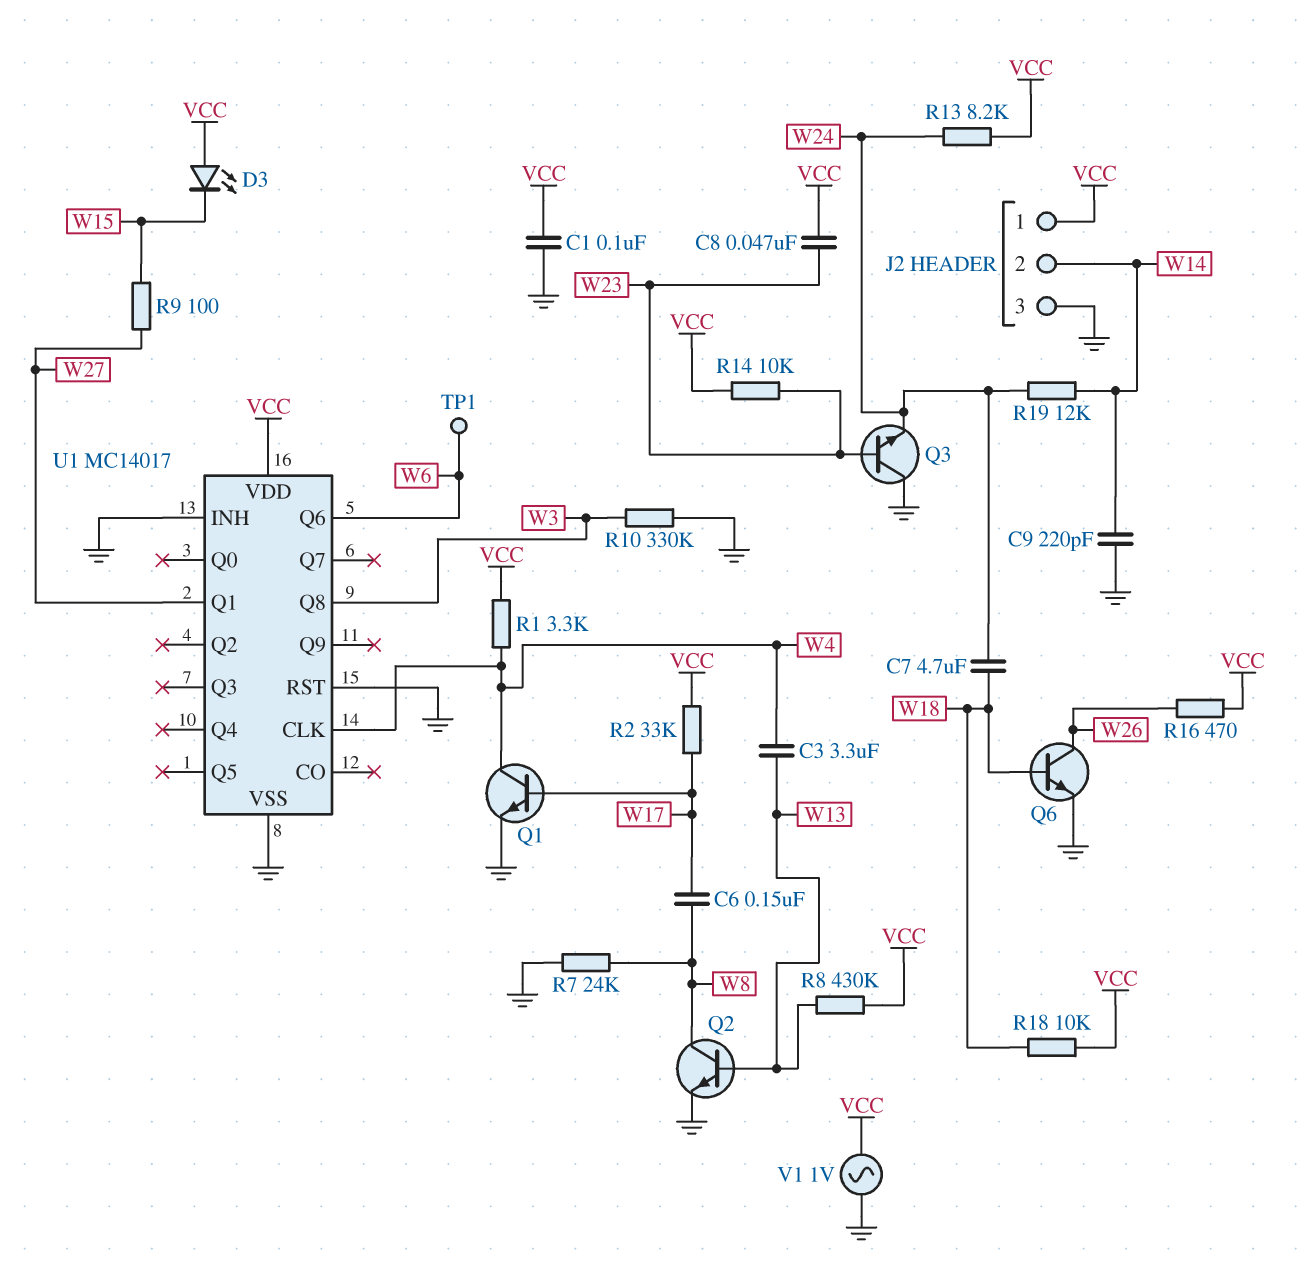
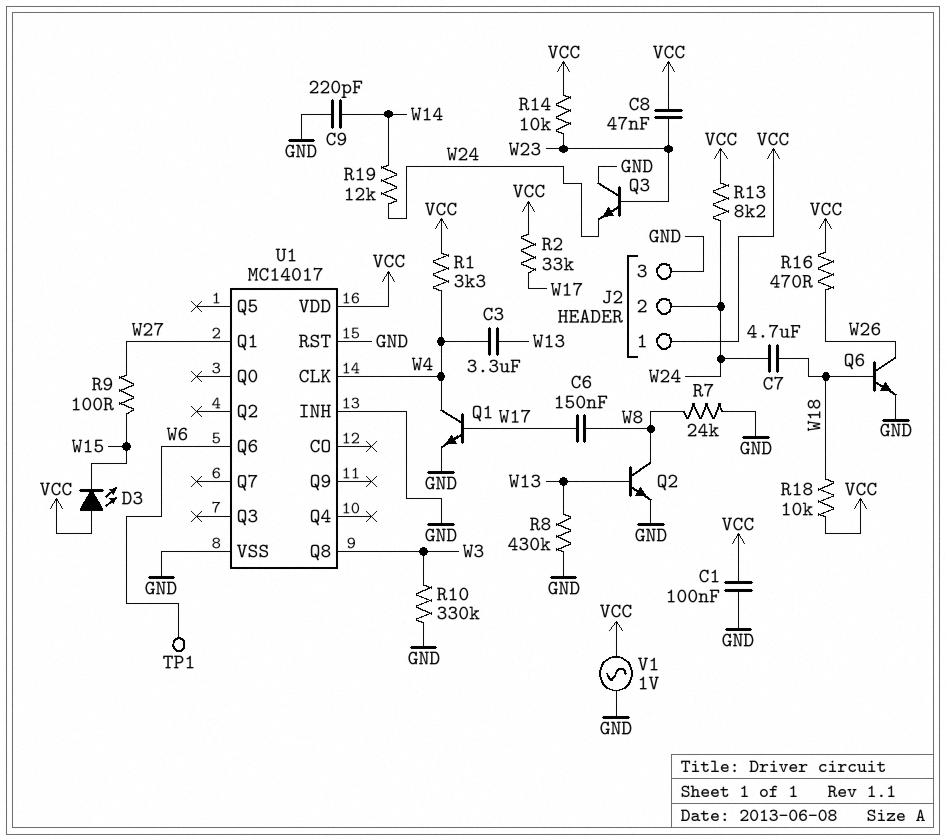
J2 pin 2: W14 -> W24
R8: 430k (VCC, W13) -> 430k (GND, W13)

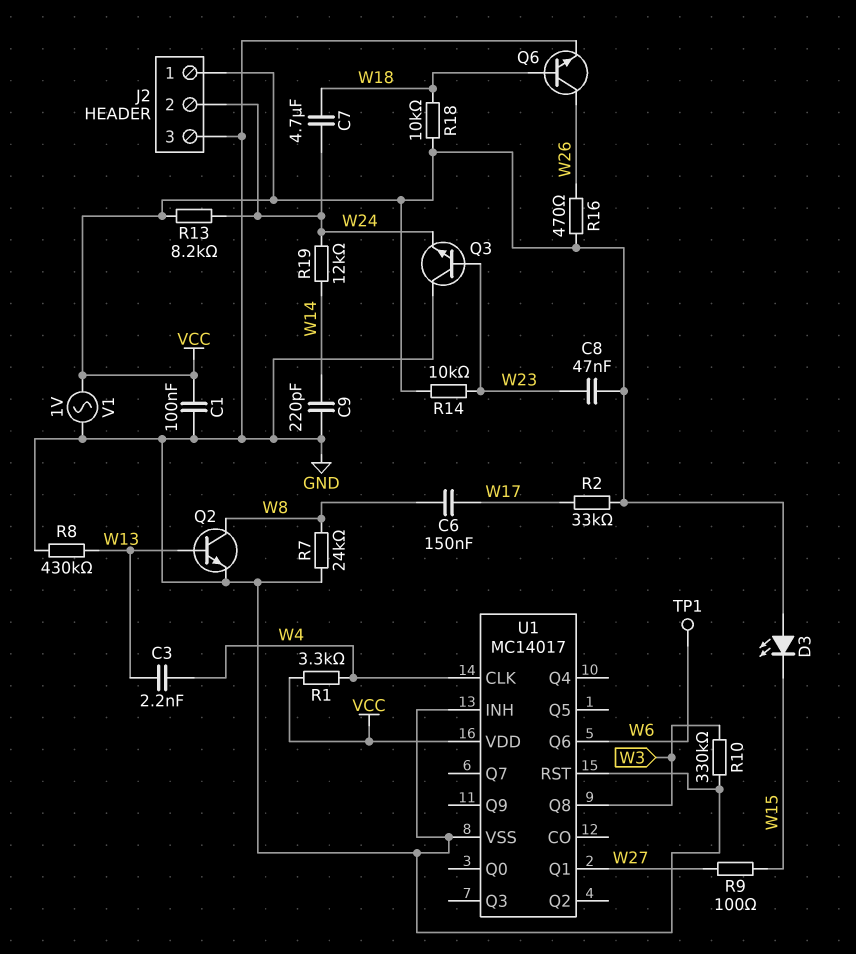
C3: 3.3uF (W4, W13) -> 2.2nF (W4, W13)
Q1: NPN (B W17, C W4, E GND) -> none

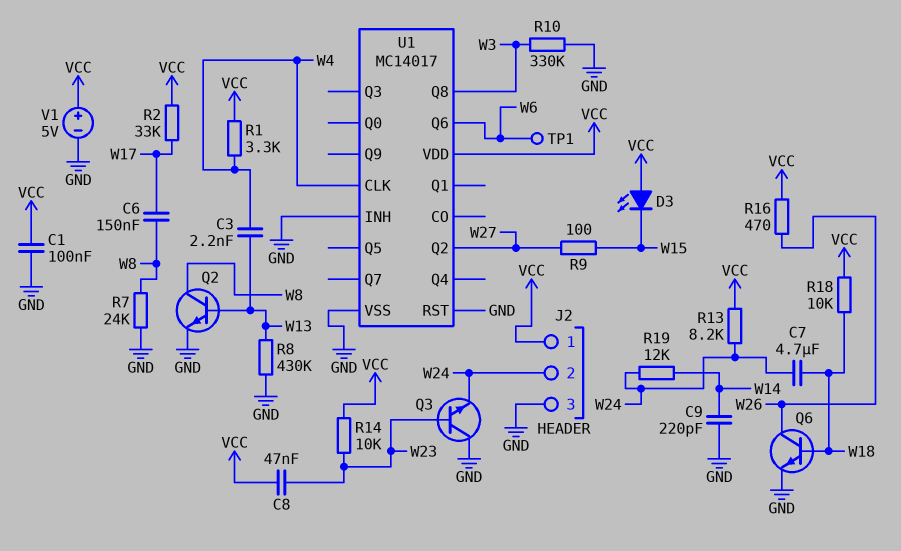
U1 pin Q1: W27 -> none
U1 pin Q2: none -> W27
V1: AC 1V (GND, VCC) -> 5V (plus VCC, minus GND)

